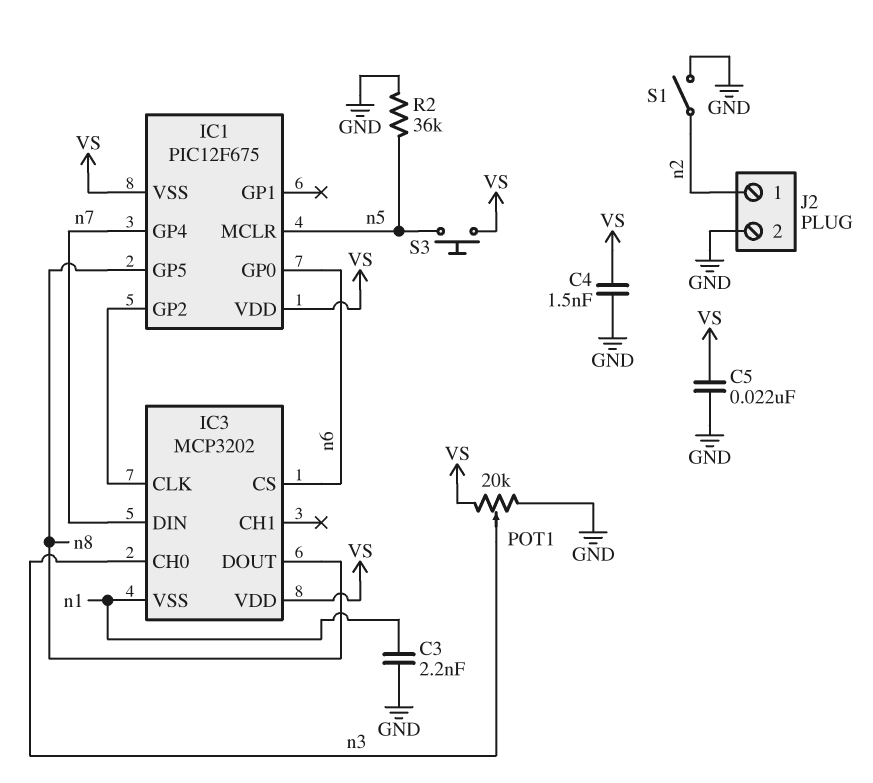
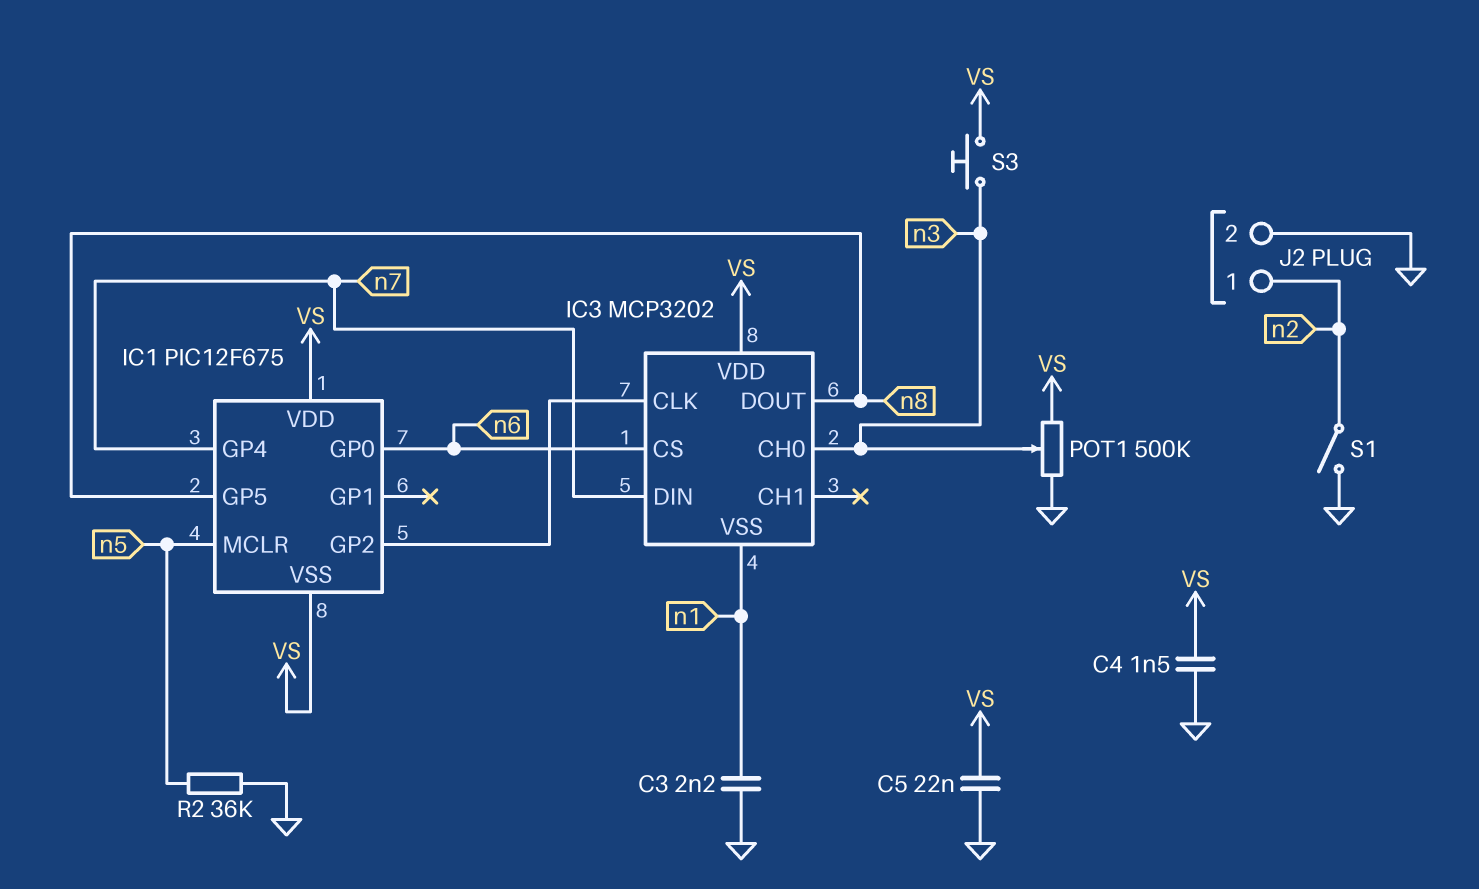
POT1: 20k (GND, VS, wiper n3) -> 500k (GND, VS, wiper n3)
S3: button (VS, n5) -> button (VS, n3)

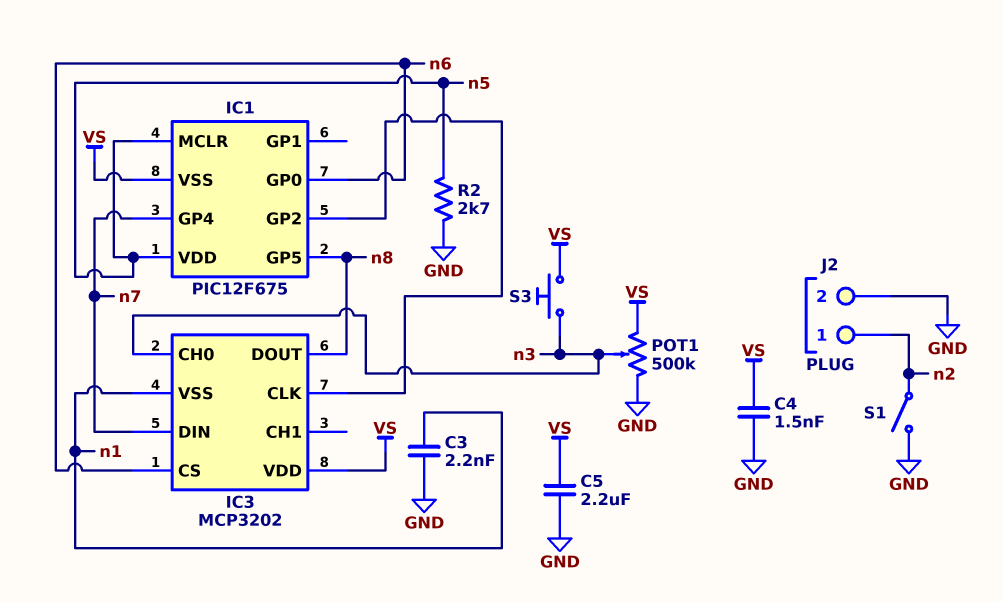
C5: 22nF (GND, VS) -> 2.2uF (GND, VS)
IC1 pin VDD: VS -> n5
R2: 36k (GND, n5) -> 2.7k (GND, n5)

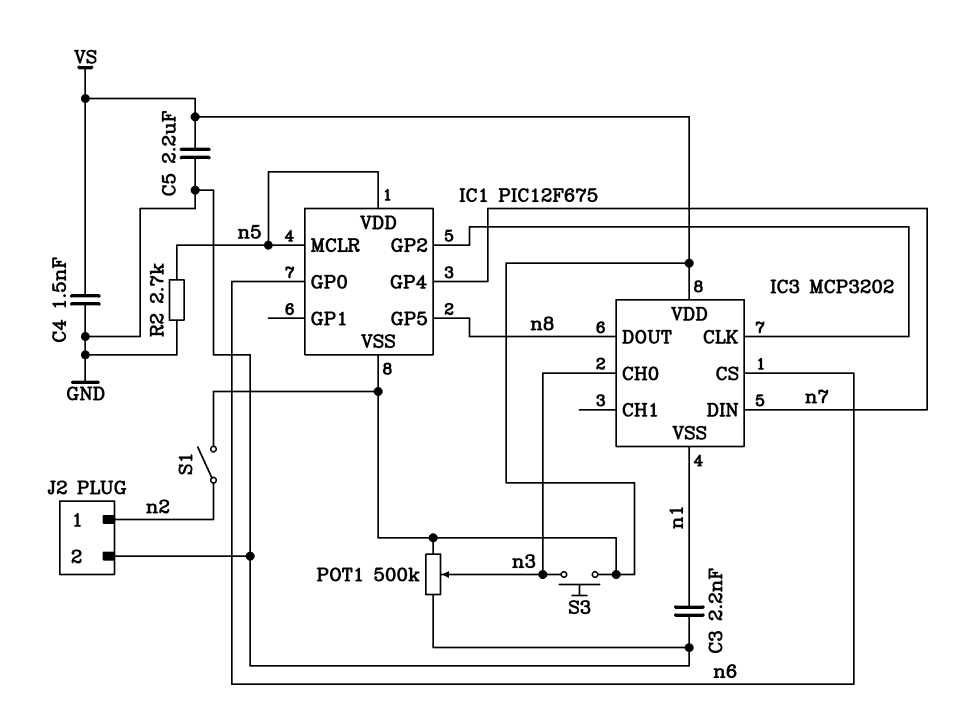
S1: switch (GND, n2) -> switch (VS, n2)

